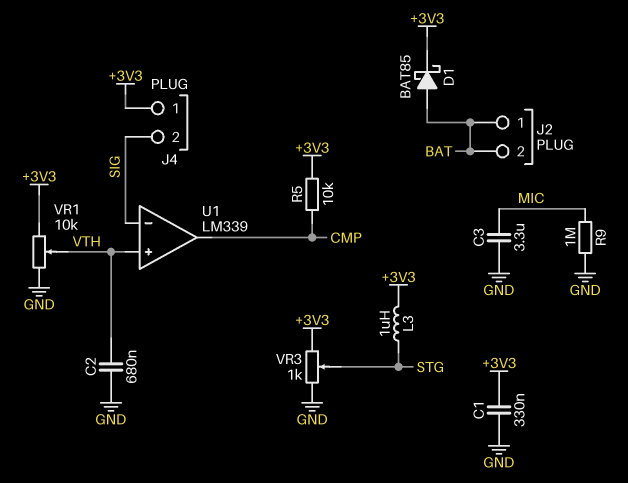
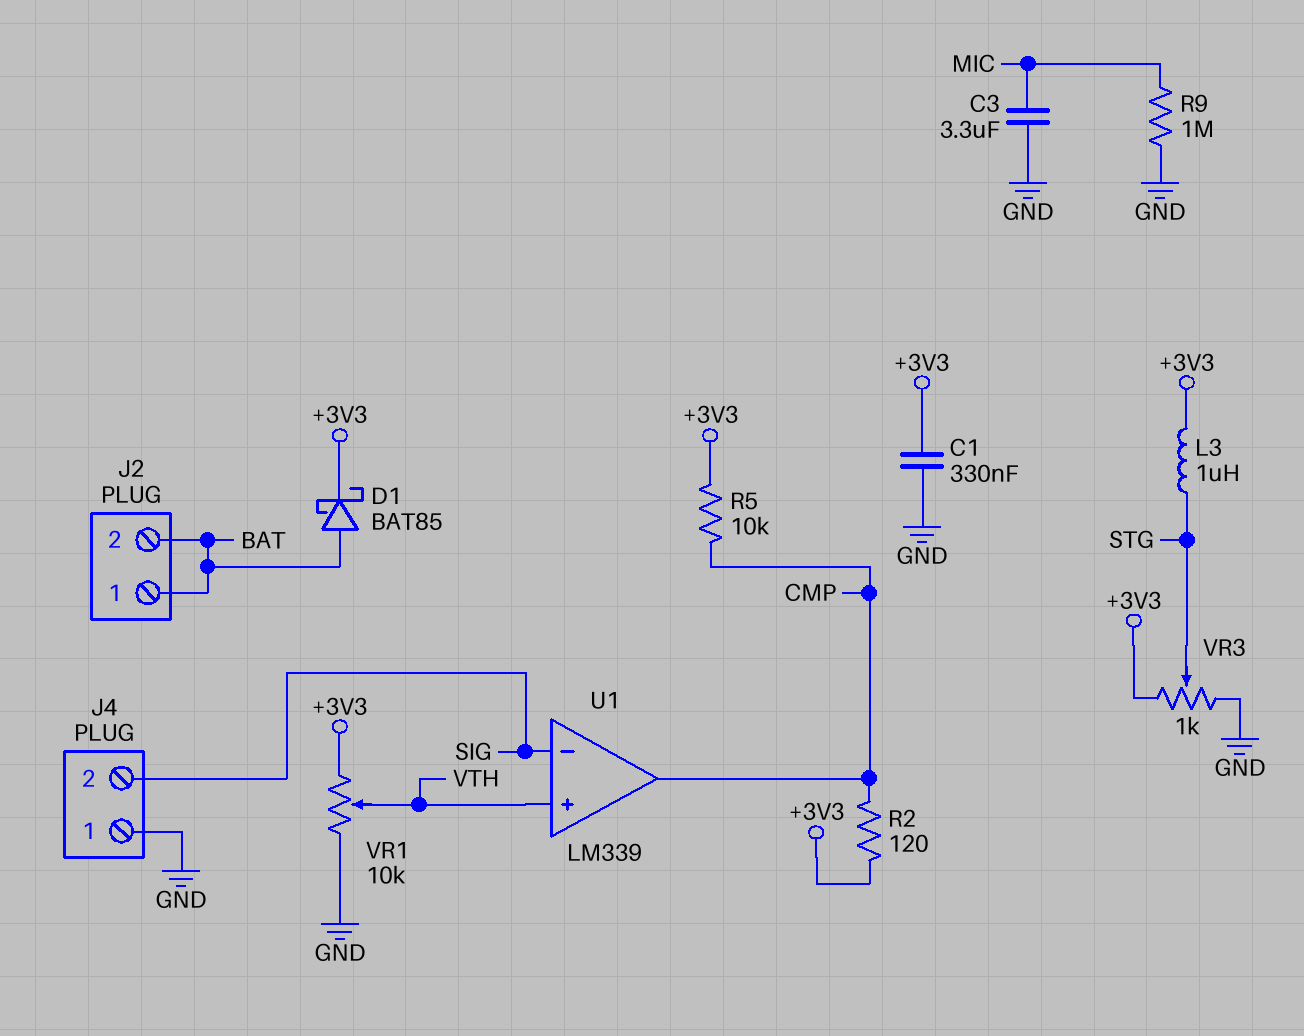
C2: 680nF (GND, VTH) -> none
J4 pin 1: +3V3 -> GND
R2: none -> 120 (+3V3, CMP)

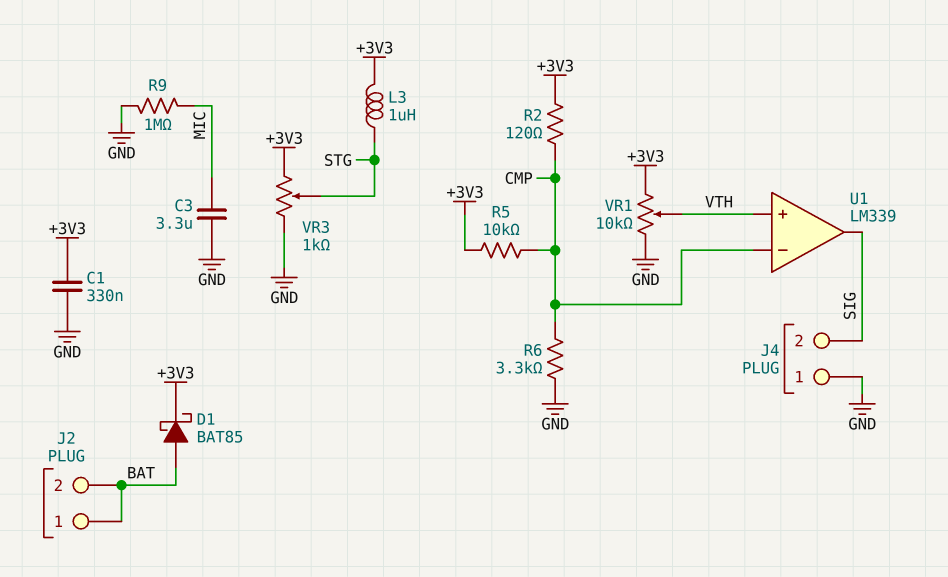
R6: none -> 3.3k (CMP, GND)
U1 pin in-: SIG -> CMP
U1 pin out: CMP -> SIG

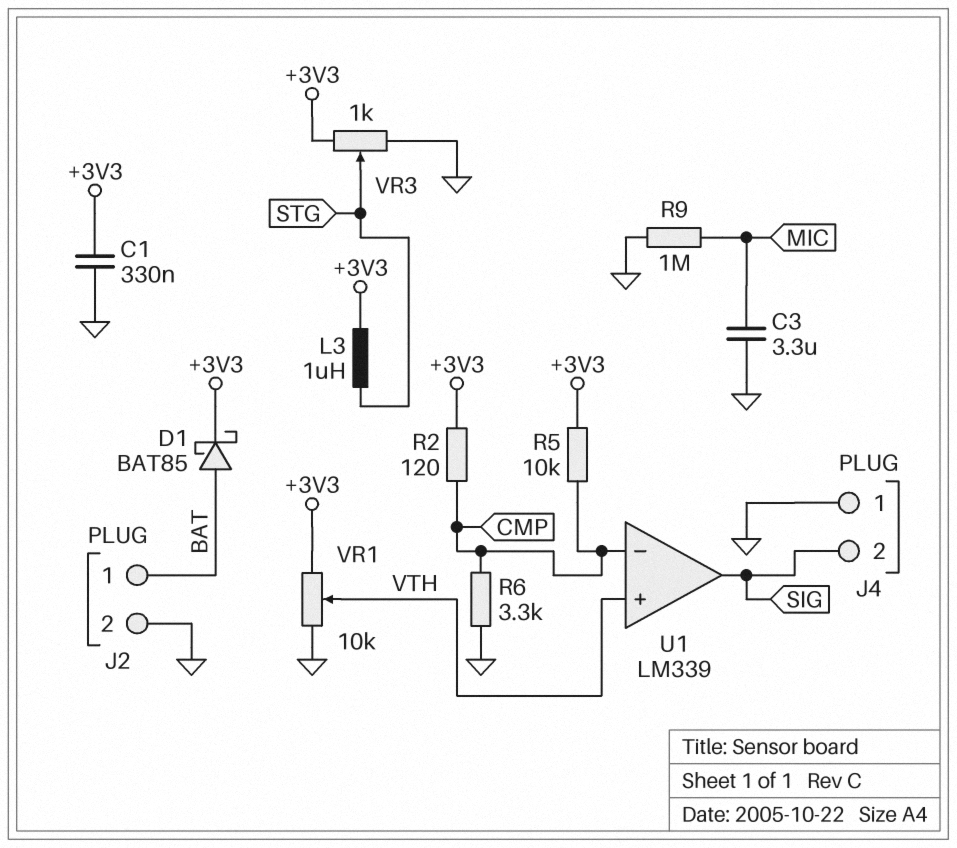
J2 pin 2: BAT -> GND

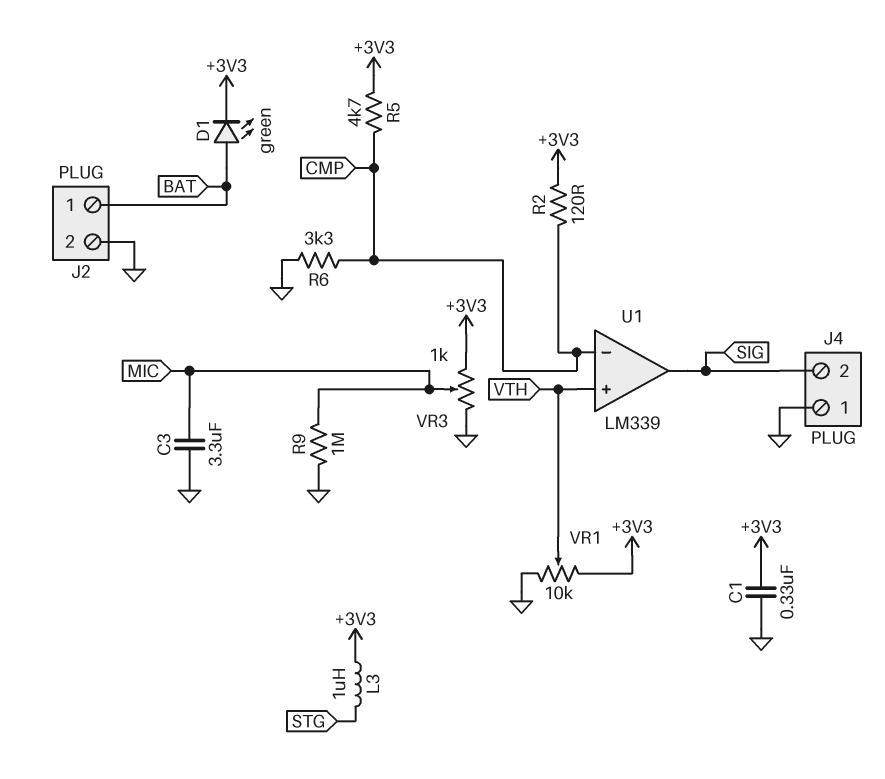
D1: schottky BAT85 (A BAT, K +3V3) -> LED green (A BAT, K +3V3)
R5: 10k (+3V3, CMP) -> 4.7k (+3V3, CMP)
VR3: 1k (+3V3, GND, wiper STG) -> 1k (+3V3, GND, wiper MIC)

